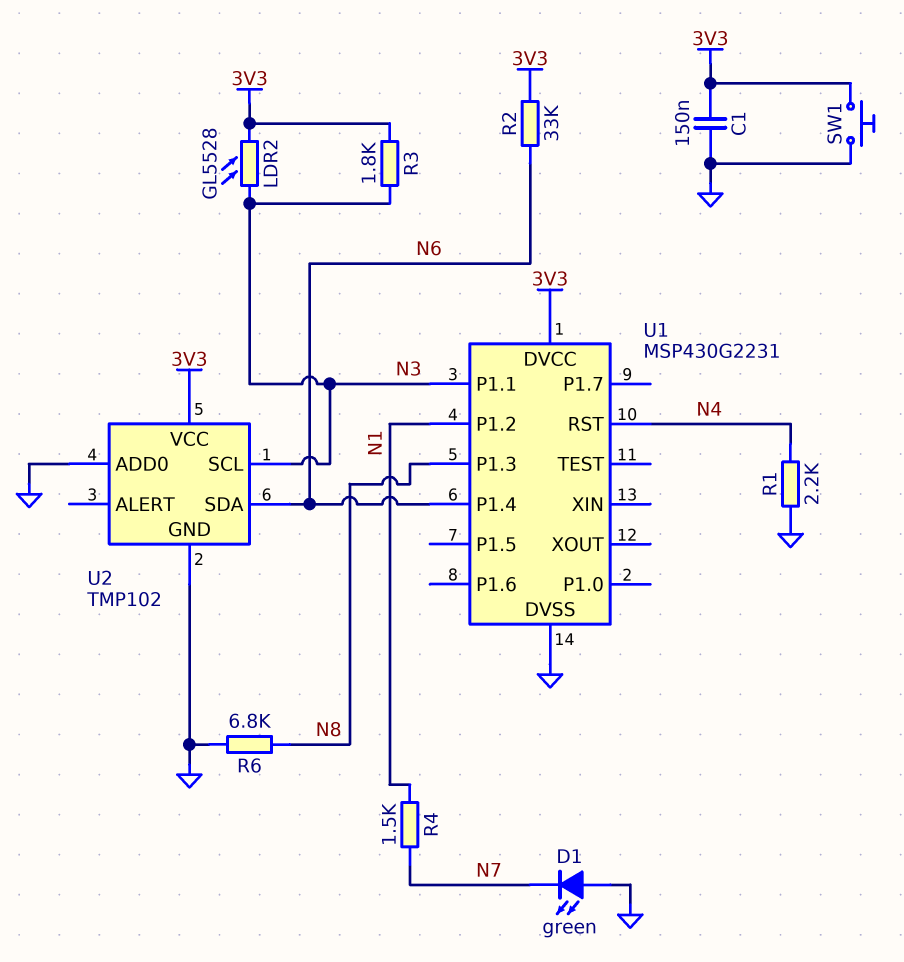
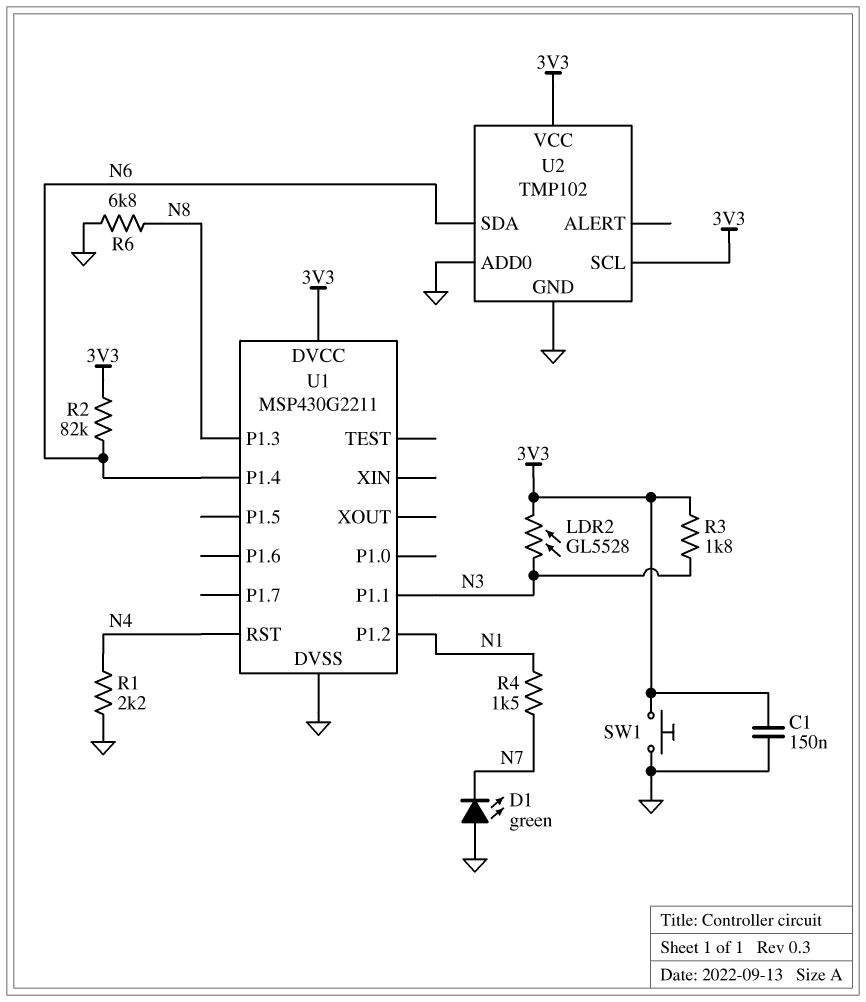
R2: 33k (3V3, N6) -> 82k (3V3, N6)
U1: MSP430G2231 -> MSP430G2211
U2 pin SCL: N3 -> 3V3

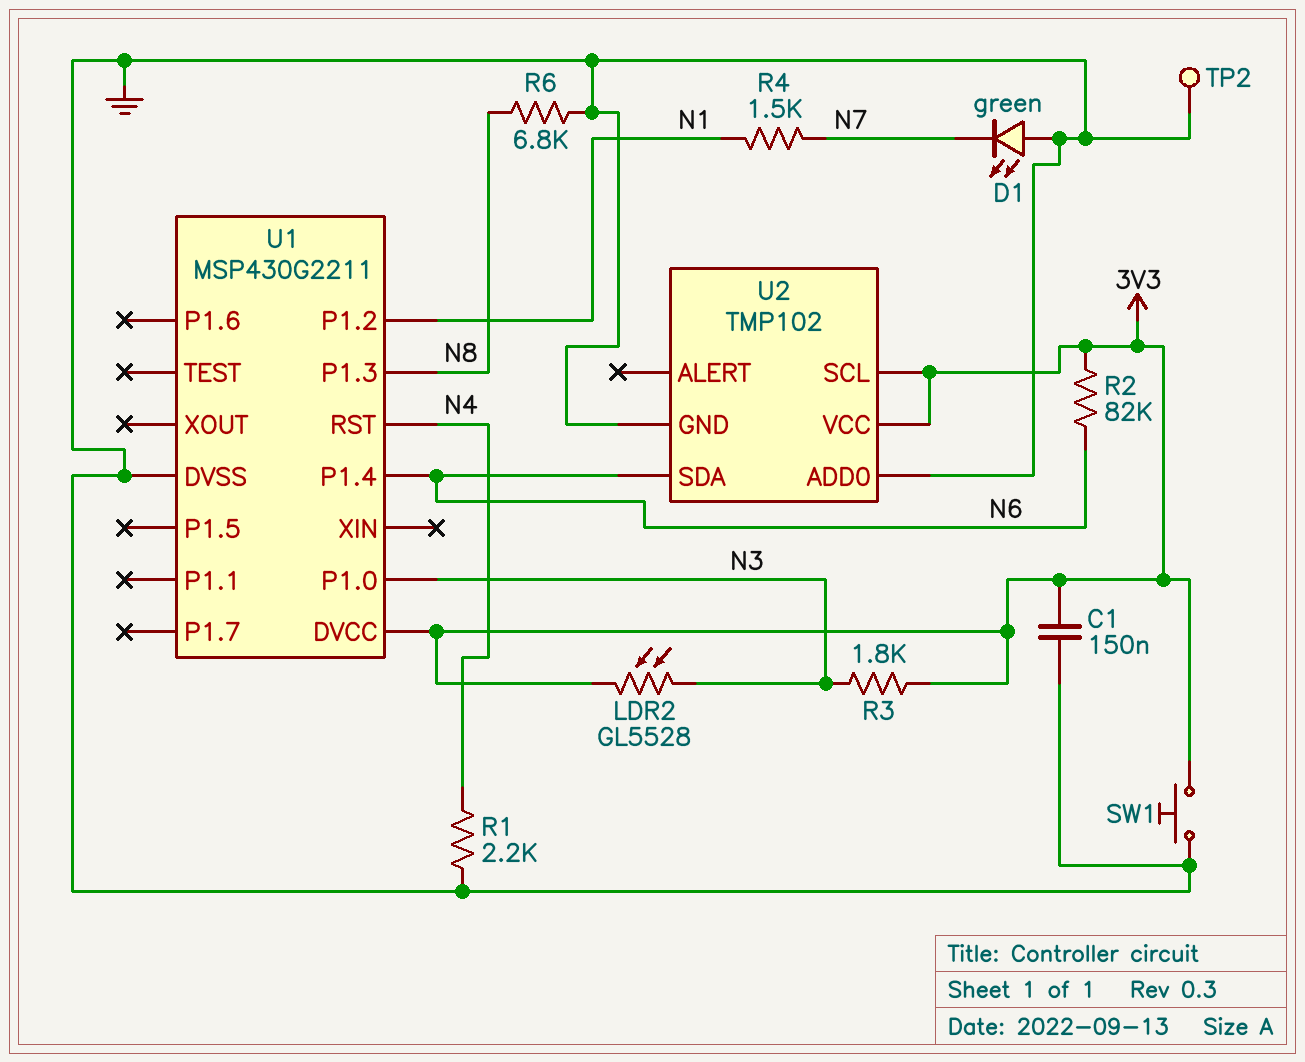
TP2: none -> test point (GND)
U1 pin P1.0: none -> N3
U1 pin P1.1: N3 -> none

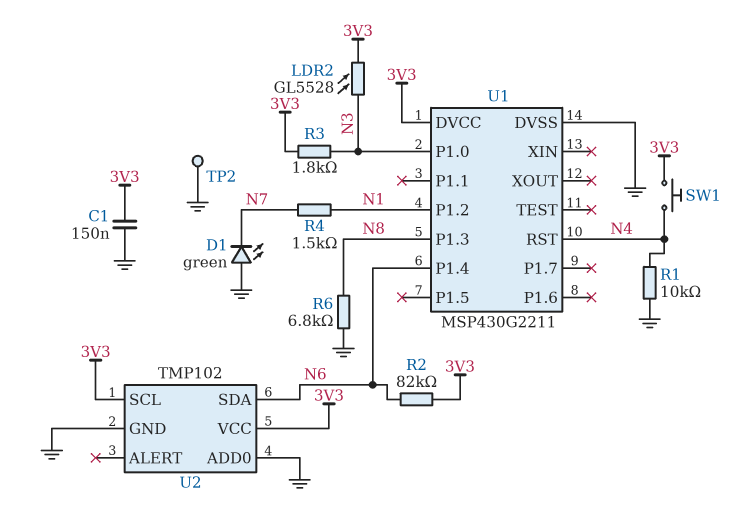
R1: 2.2k (GND, N4) -> 10k (GND, N4)
SW1: button (3V3, GND) -> button (3V3, N4)

